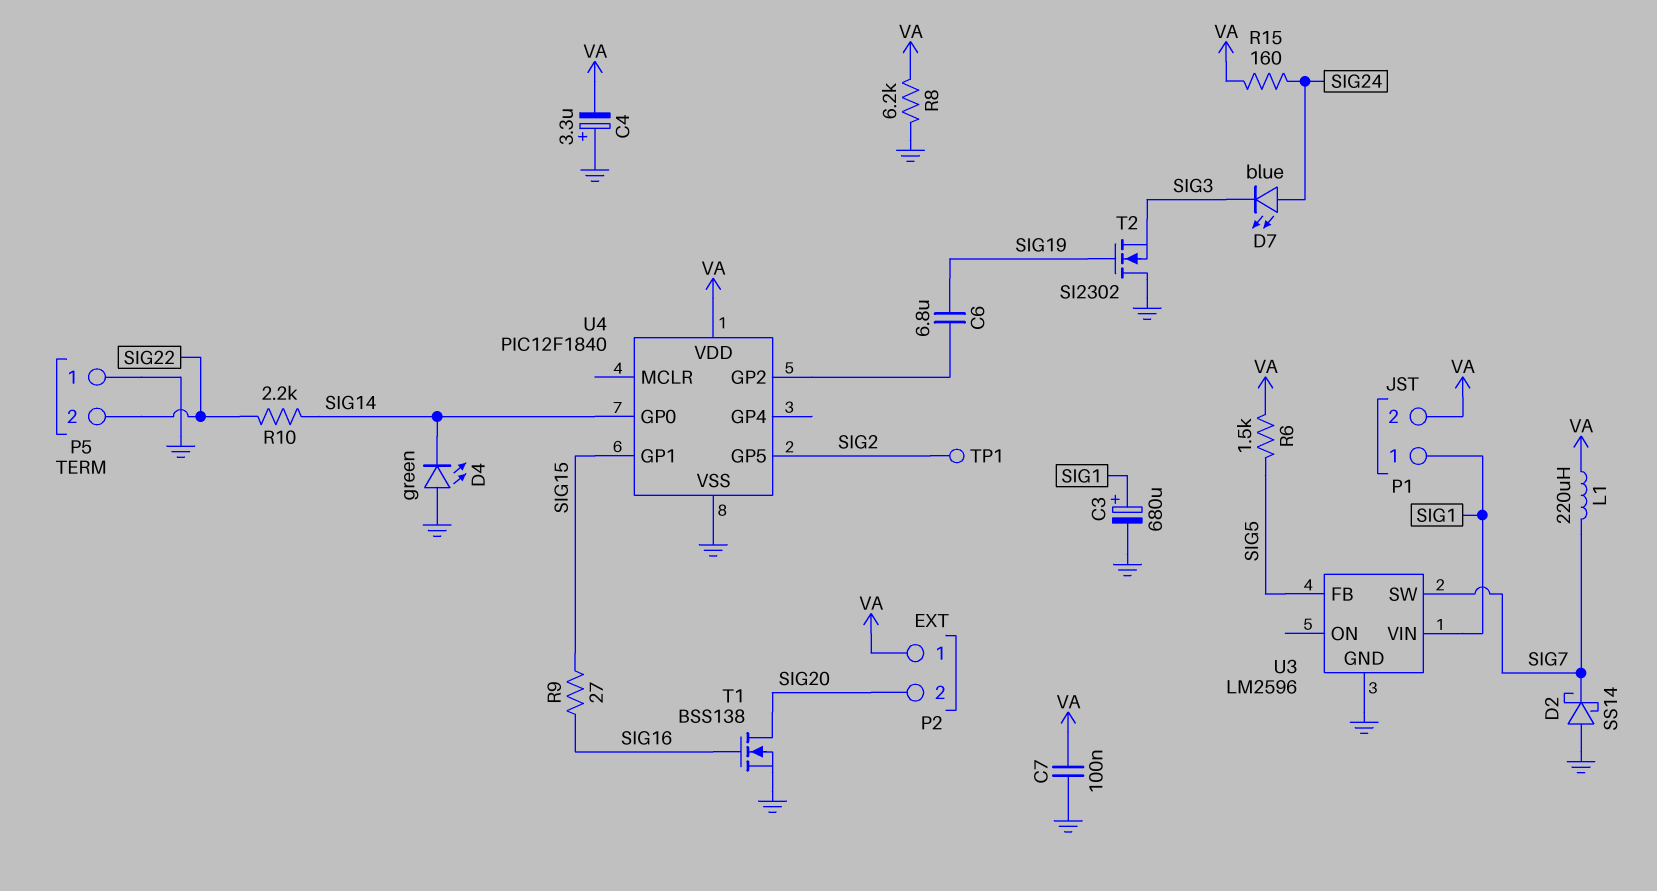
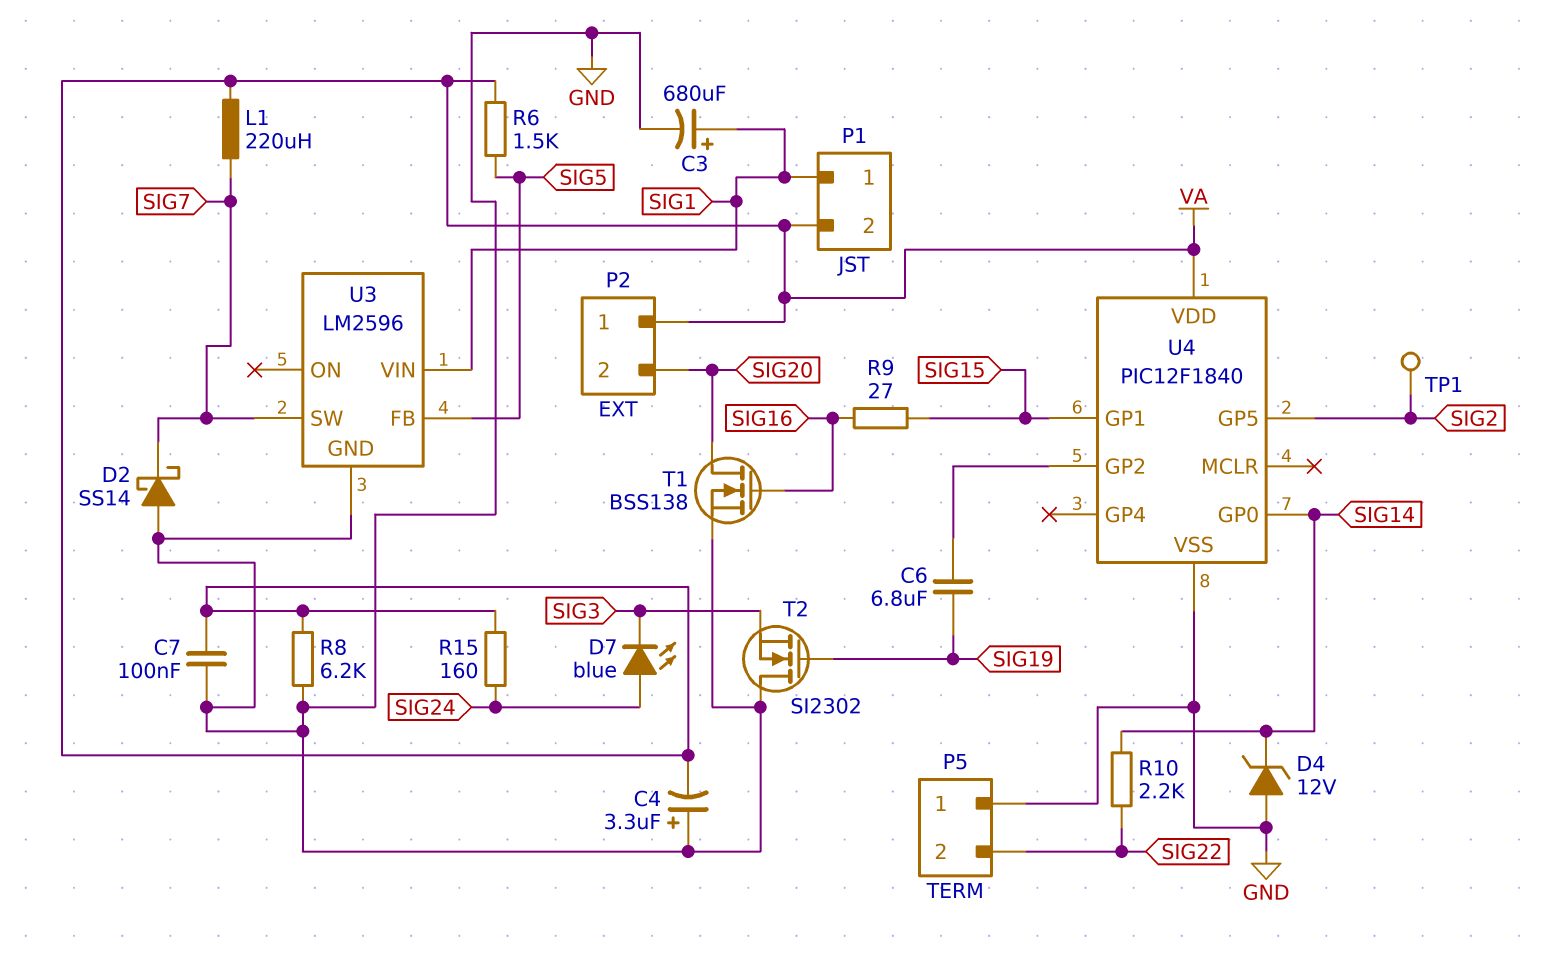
D4: LED green (A GND, K SIG14) -> zener 12V (A GND, K SIG14)

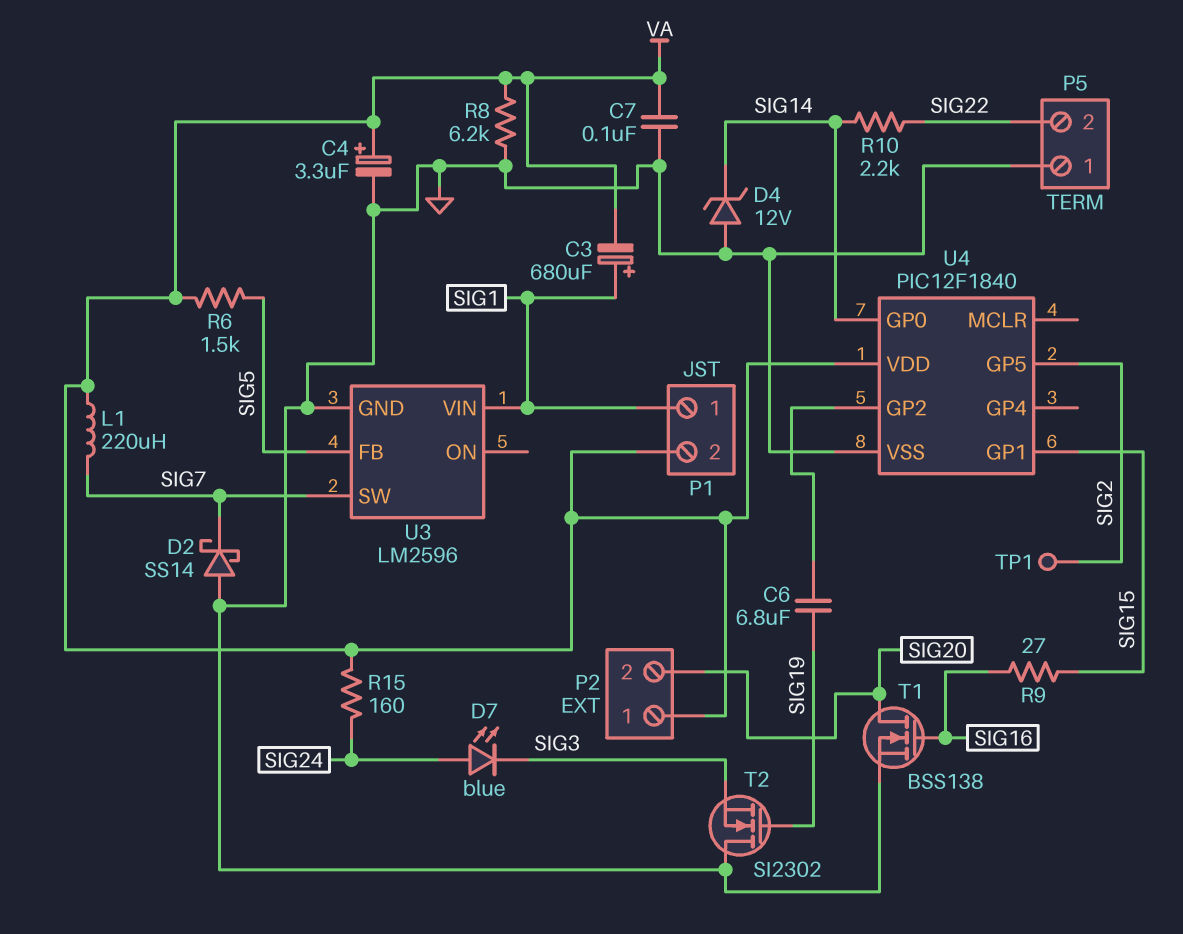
C3: 680uF (plus SIG1, minus GND) -> 680uF (plus SIG1, minus VA)
C4: 3.3uF (plus GND, minus VA) -> 3.3uF (plus VA, minus GND)

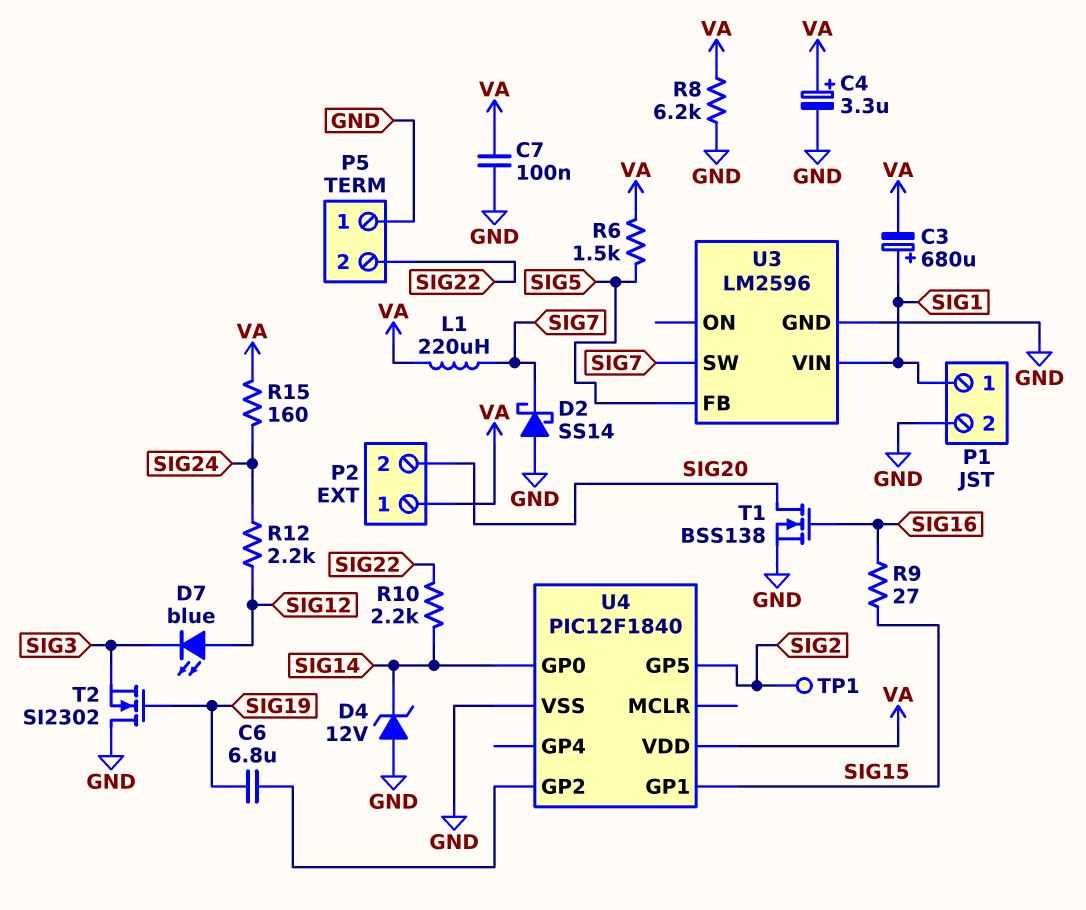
D7: LED blue (A SIG24, K SIG3) -> LED blue (A SIG12, K SIG3)
P1 pin 2: VA -> GND
R12: none -> 2.2k (SIG12, SIG24)

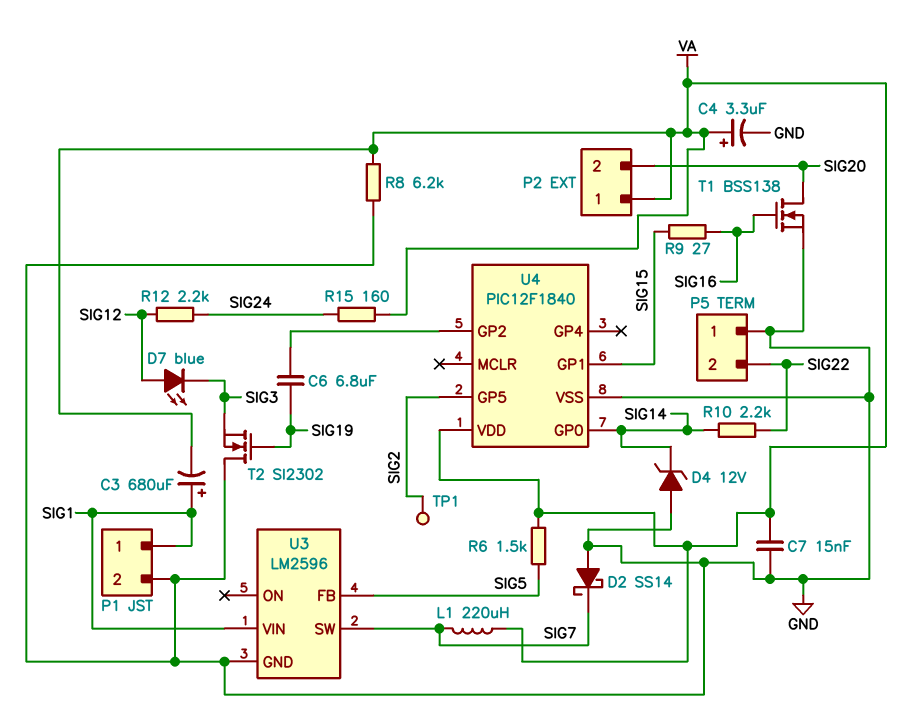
C7: 100nF (GND, VA) -> 15nF (GND, VA)

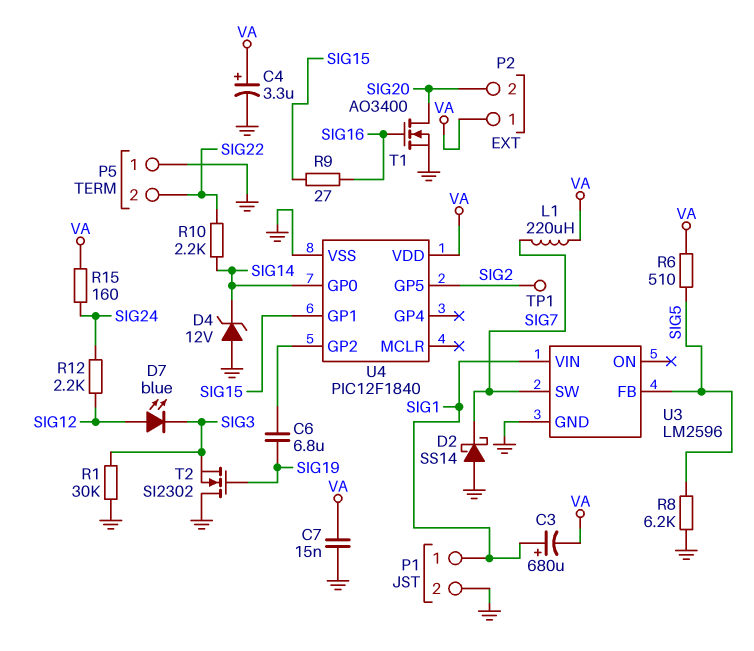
R1: none -> 30k (GND, SIG3)
R6: 1.5k (SIG5, VA) -> 510 (SIG5, VA)
R8: 6.2k (GND, VA) -> 6.2k (GND, SIG5)
T1: NMOS BSS138 (G SIG16, D SIG20, S GND) -> NMOS AO3400 (G SIG16, D SIG20, S GND)

